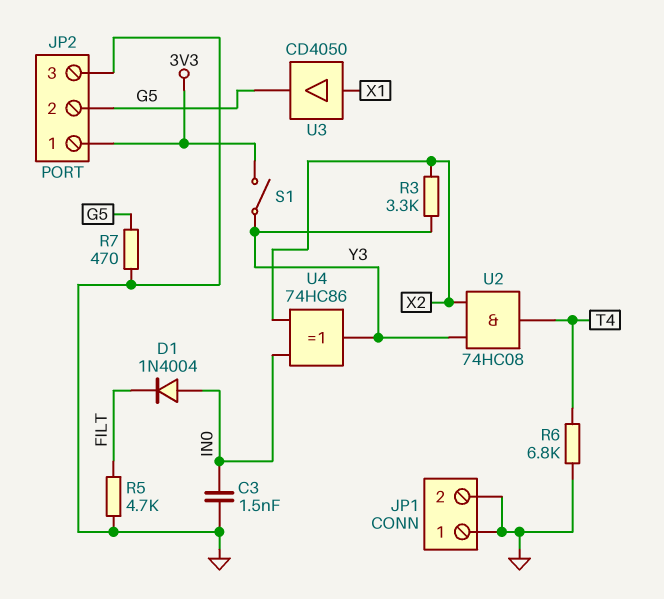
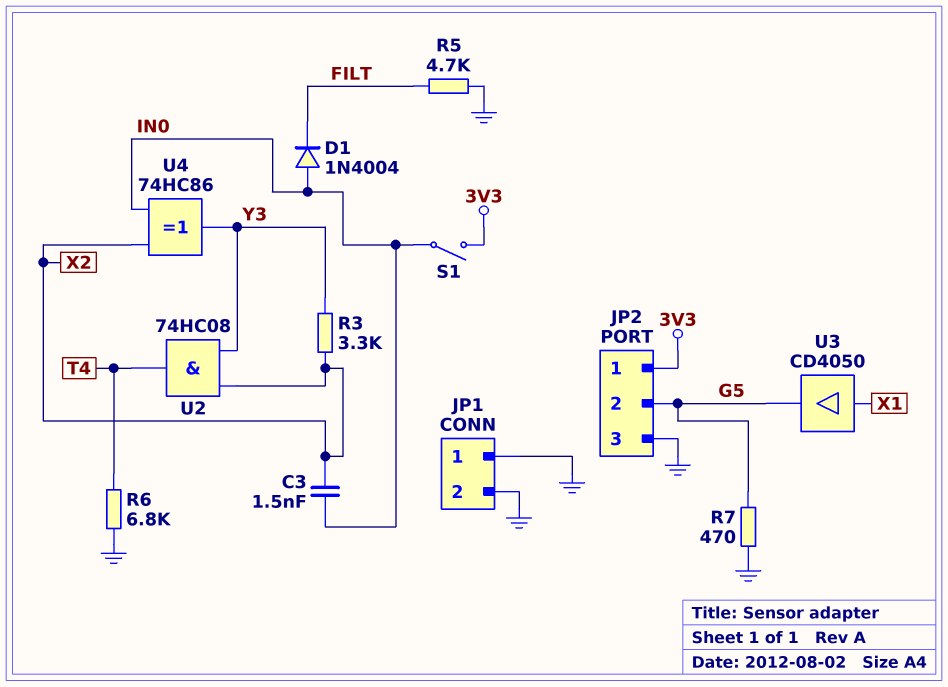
C3: 1.5nF (GND, IN0) -> 1.5nF (IN0, X2)
S1: switch (3V3, Y3) -> switch (3V3, IN0)

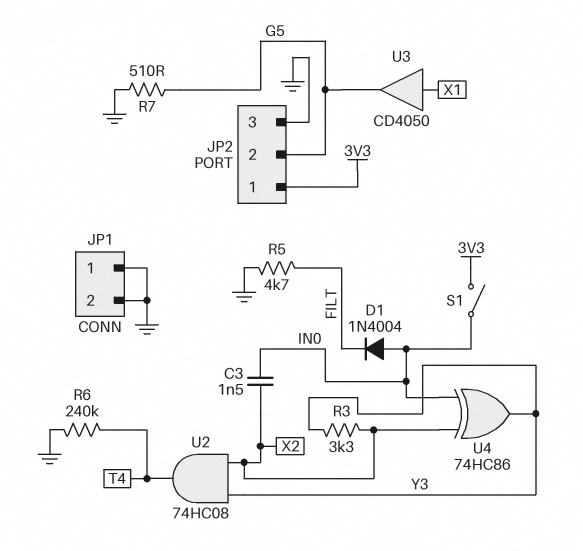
R6: 6.8k (GND, T4) -> 240k (GND, T4)
R7: 470 (G5, GND) -> 510 (G5, GND)

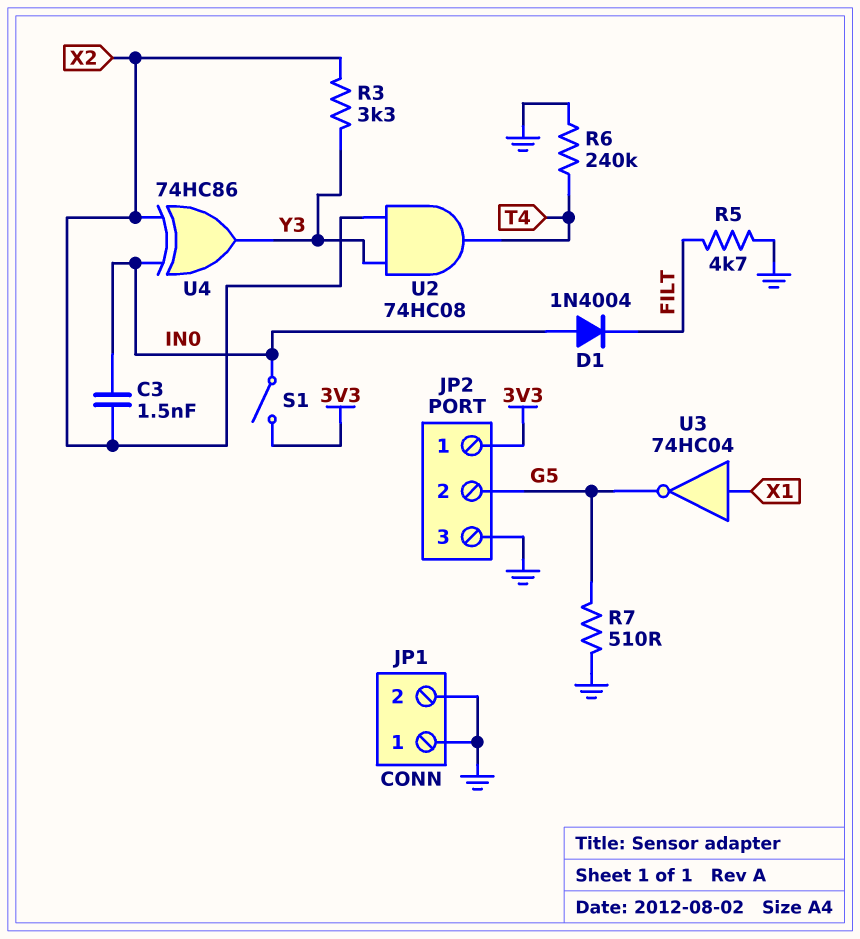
U3: buffer CD4050 (in X1, out G5) -> NOT 74HC04 (in X1, out G5)

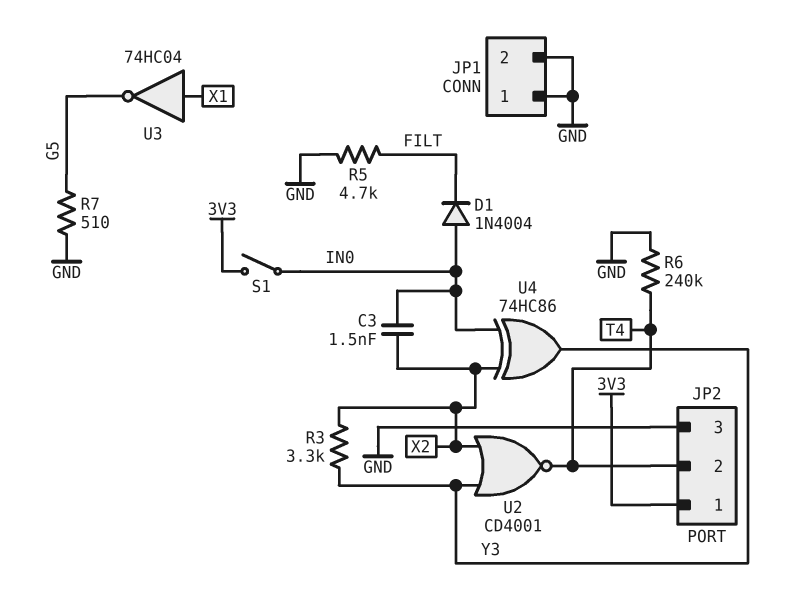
JP2 pin 2: G5 -> T4
U2: AND 74HC08 (in X2, in Y3, out T4) -> NOR CD4001 (in X2, in Y3, out T4)

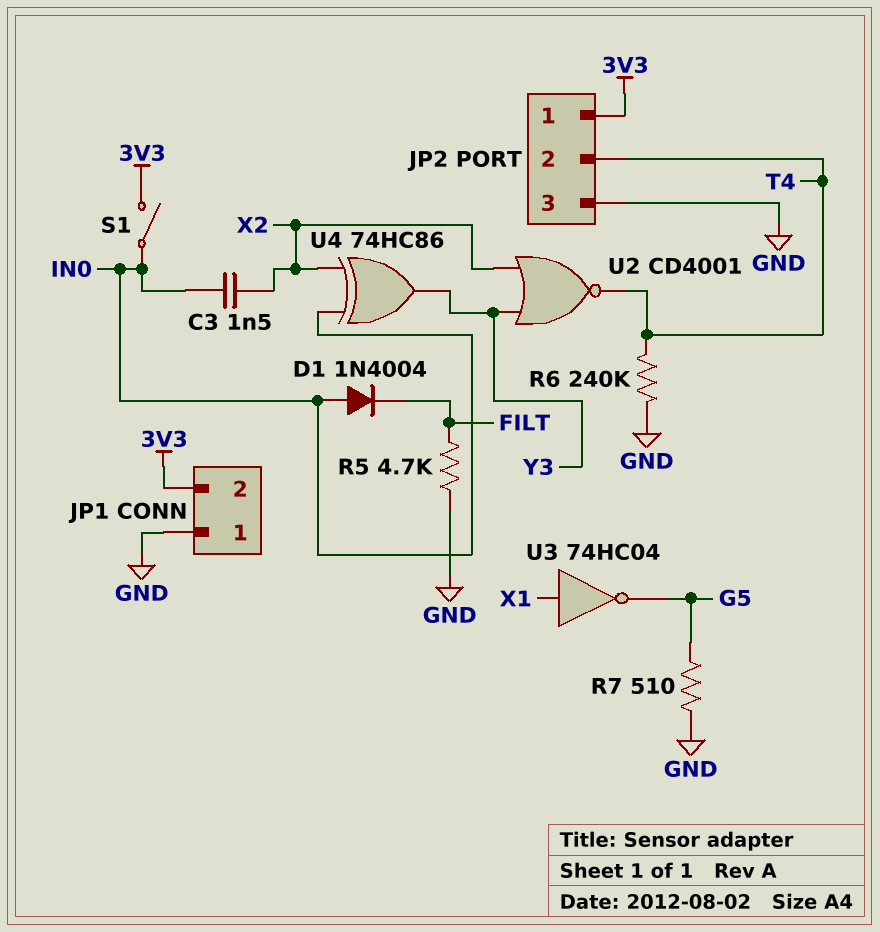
JP1 pin 2: GND -> 3V3
R3: 3.3k (X2, Y3) -> none

